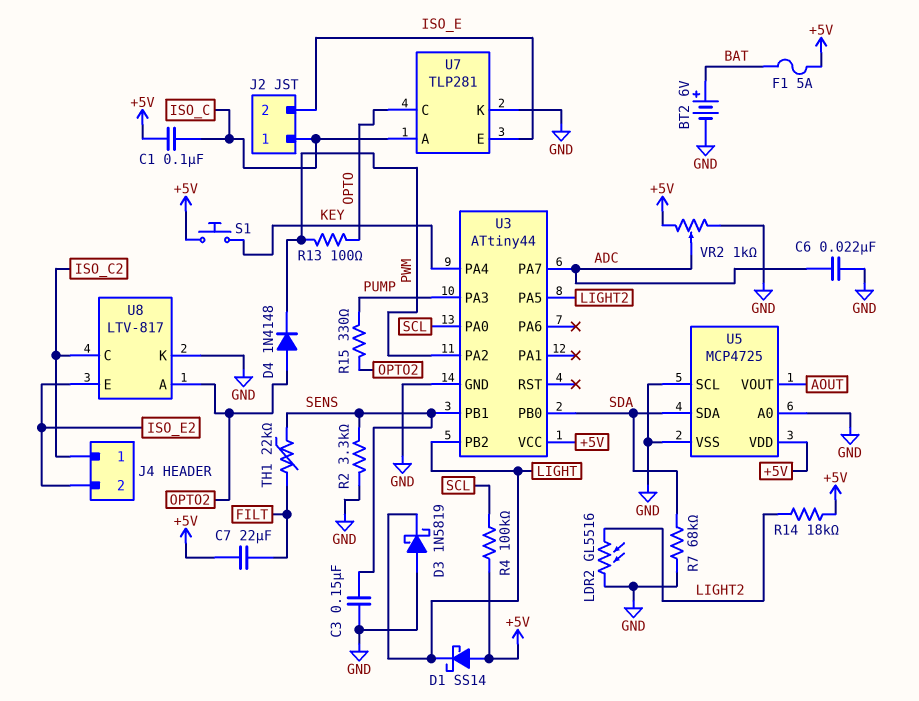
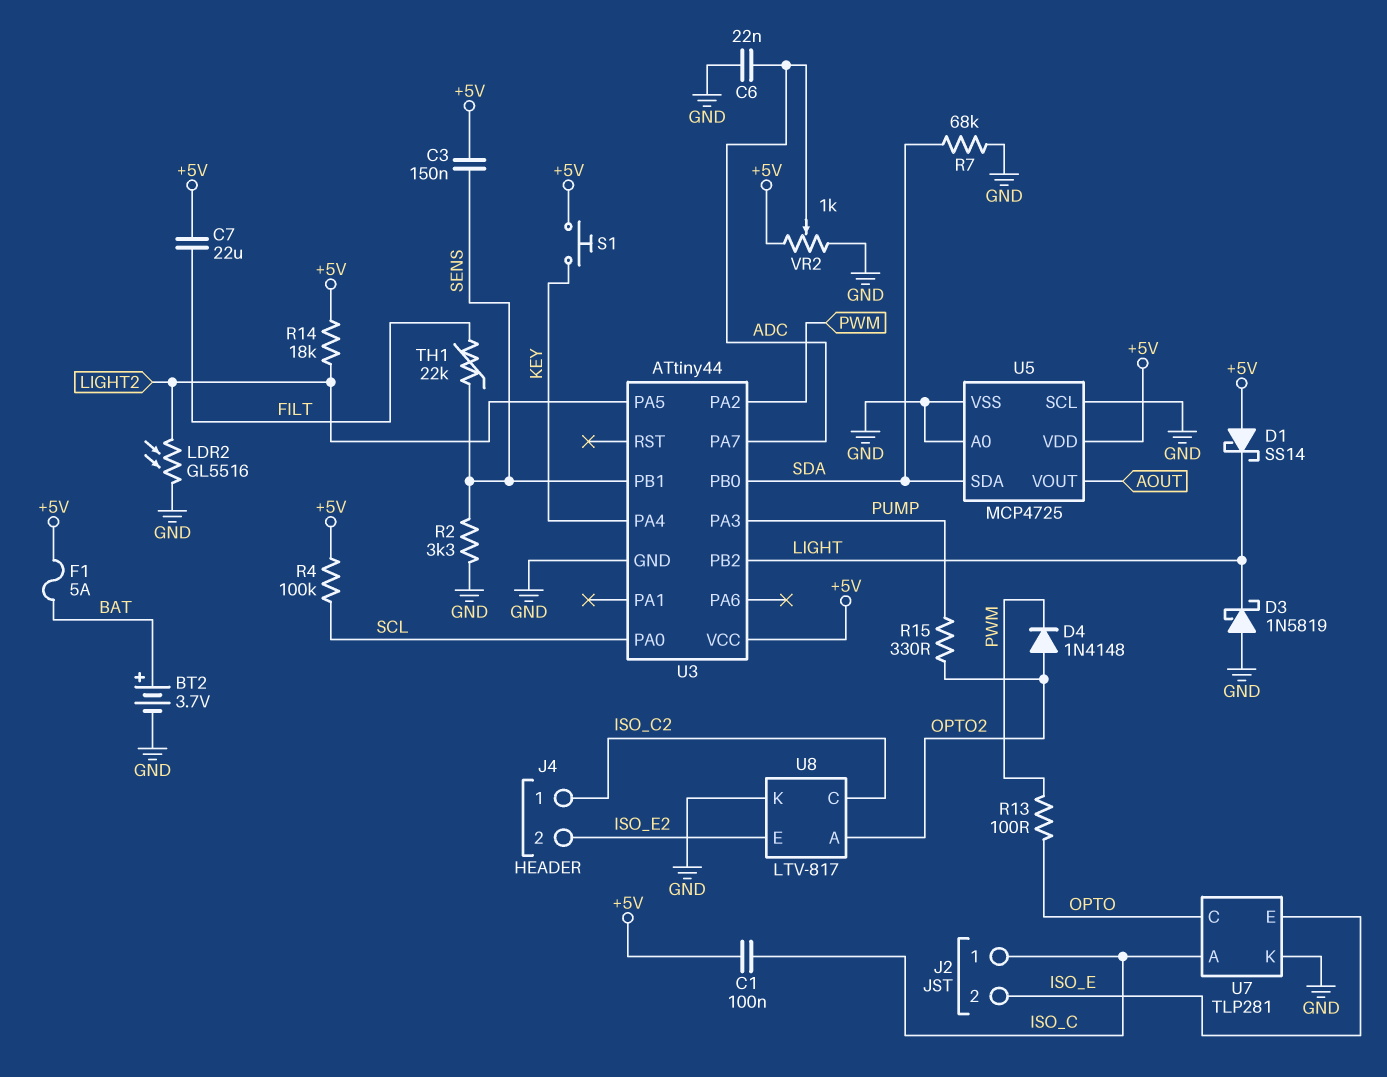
BT2: 6V (plus BAT, minus GND) -> 3.7V (plus BAT, minus GND)
C3: 150nF (GND, SENS) -> 150nF (+5V, SENS)

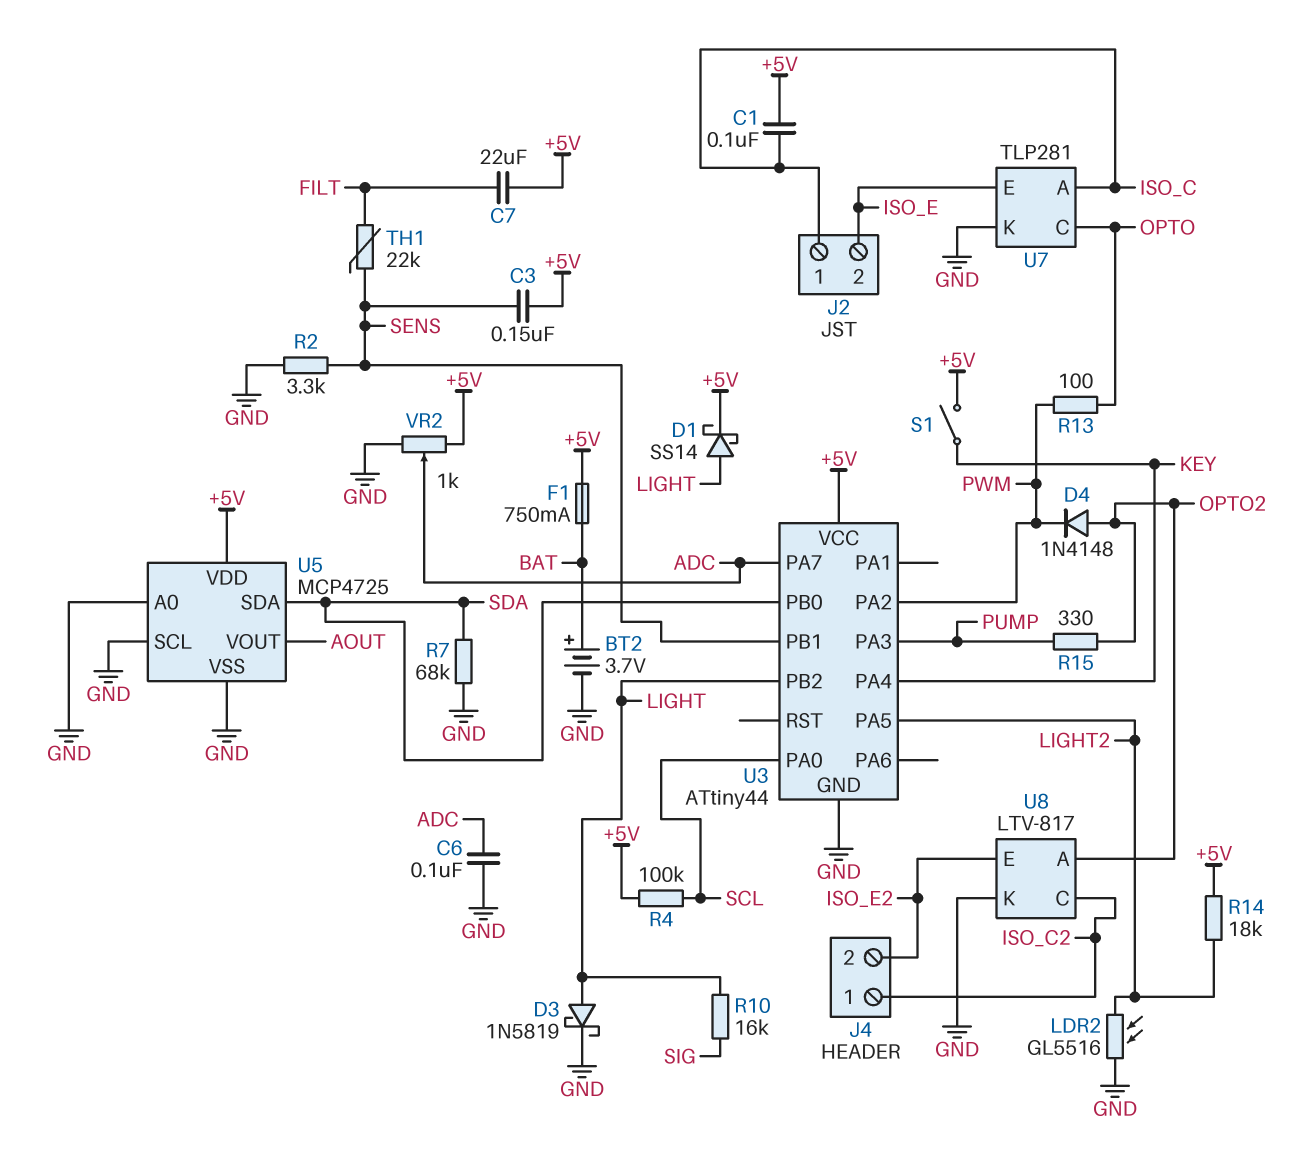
C6: 22nF (ADC, GND) -> 100nF (ADC, GND)
D1: schottky SS14 (A +5V, K LIGHT) -> schottky SS14 (A LIGHT, K +5V)
D3: schottky 1N5819 (A GND, K LIGHT) -> schottky 1N5819 (A LIGHT, K GND)
F1: 5A (+5V, BAT) -> 750mA (+5V, BAT)
R10: none -> 16k (LIGHT, SIG)
S1: button (+5V, KEY) -> switch (+5V, KEY)

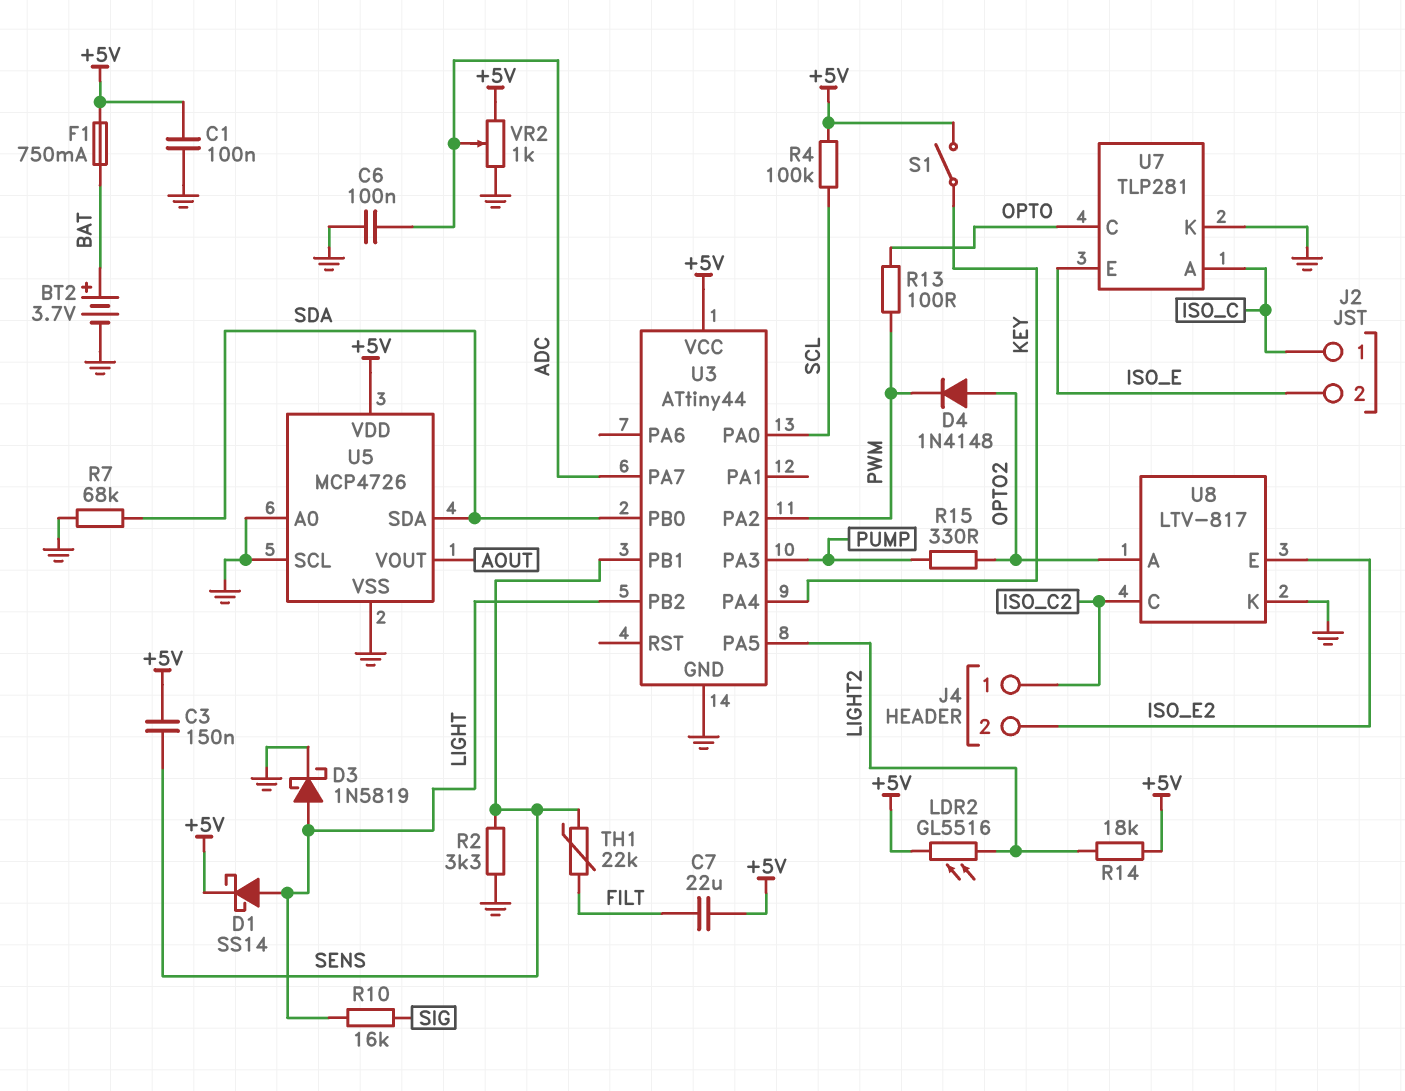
C1: 100nF (+5V, ISO_C) -> 100nF (+5V, GND)
LDR2: GL5516 (GND, LIGHT2) -> GL5516 (+5V, LIGHT2)
U5: MCP4725 -> MCP4726

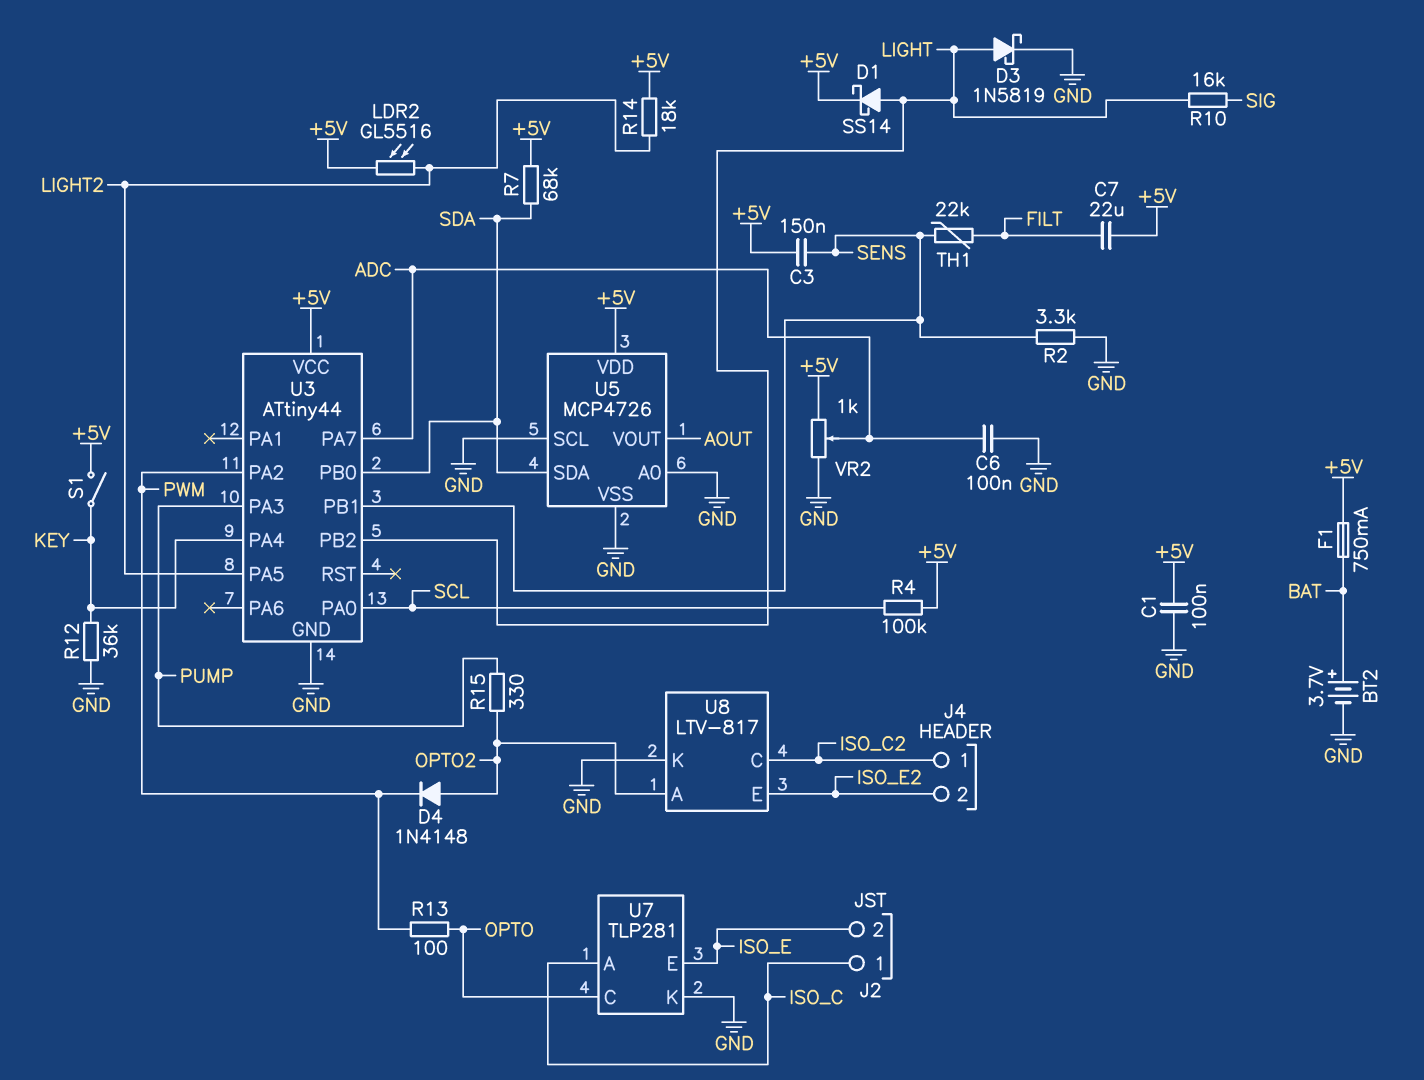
R7: 68k (GND, SDA) -> 68k (+5V, SDA)
R12: none -> 36k (GND, KEY)

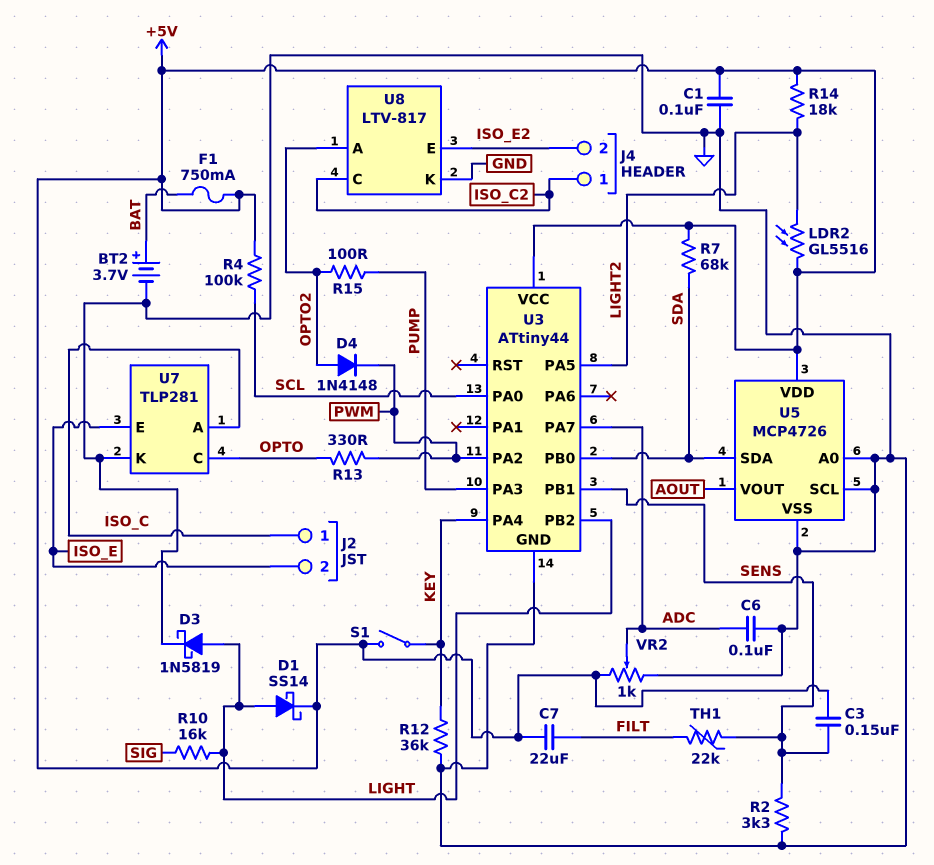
R13: 100 (OPTO, PWM) -> 330 (OPTO, PWM)
R15: 330 (OPTO2, PUMP) -> 100 (OPTO2, PUMP)

